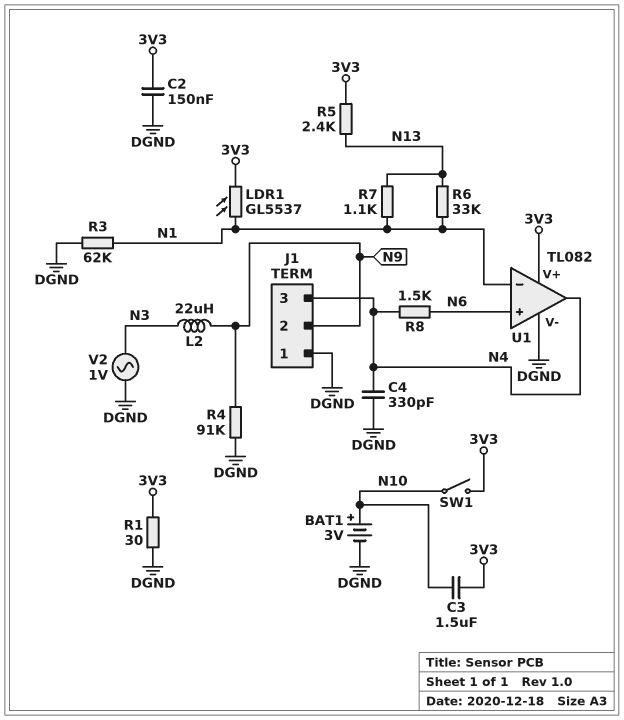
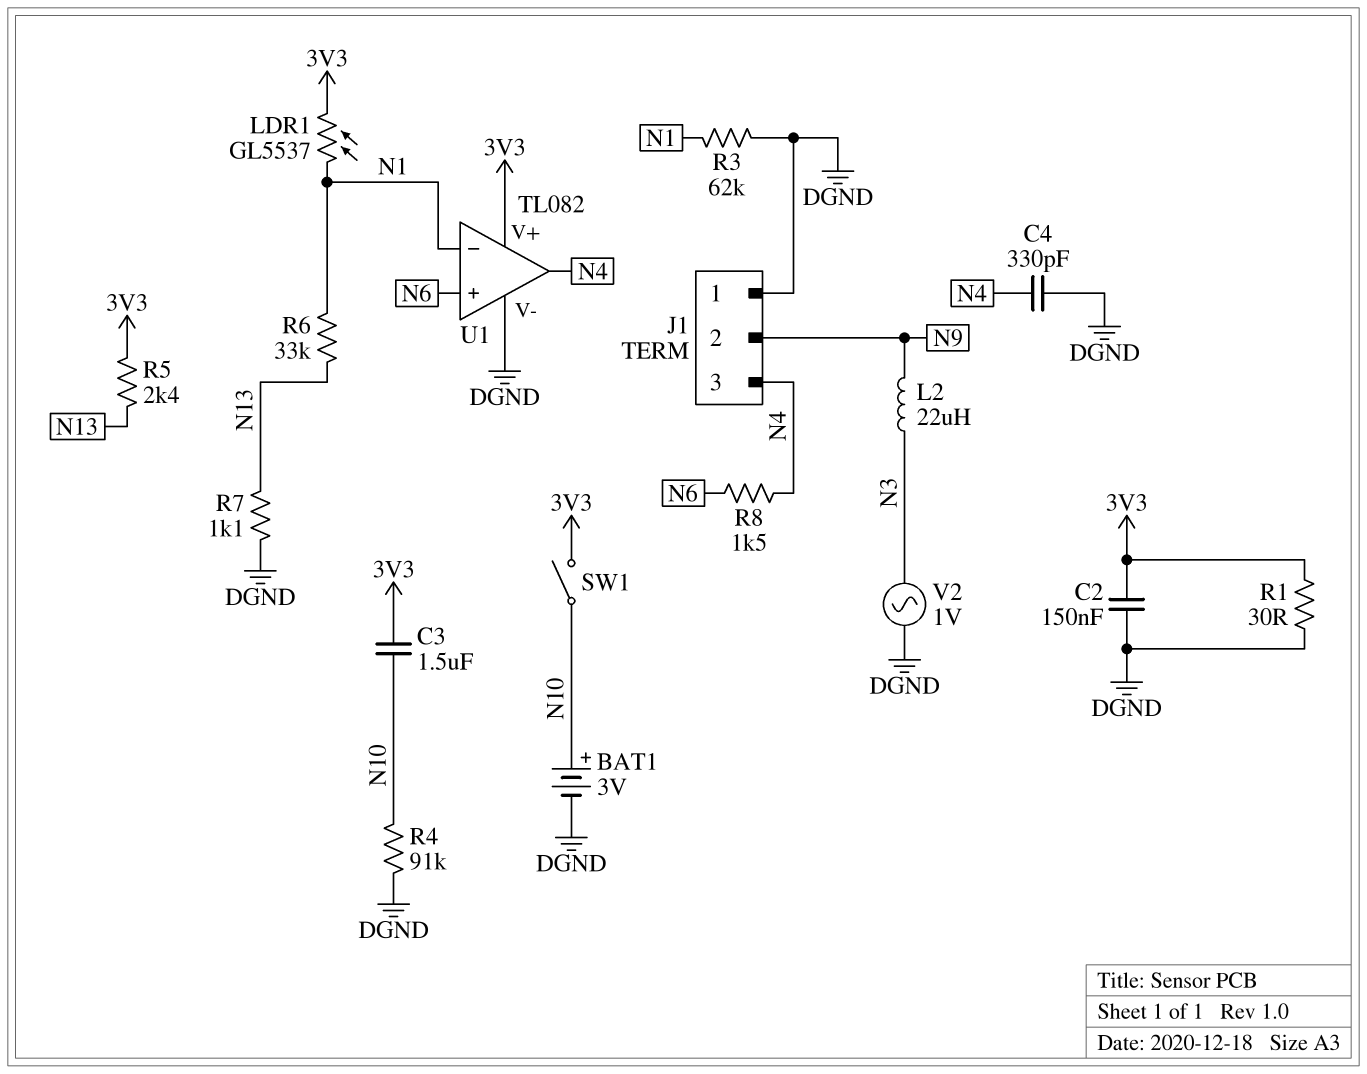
R4: 91k (DGND, N9) -> 91k (DGND, N10)
R7: 1.1k (N1, N13) -> 1.1k (DGND, N13)

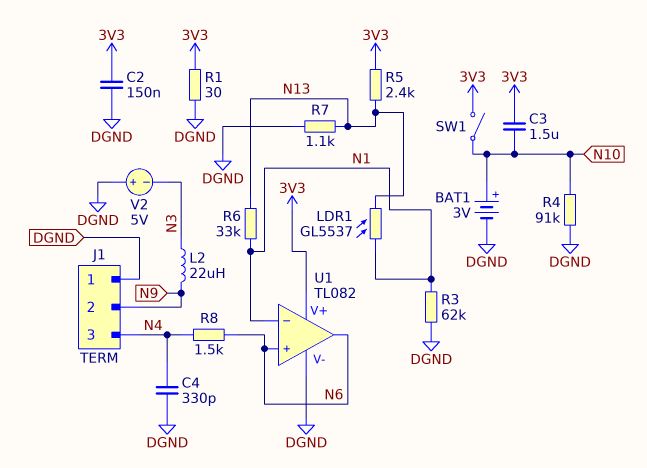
LDR1: GL5537 (3V3, N1) -> GL5537 (N1, N13)
U1 pin out: N4 -> N6
V2: AC 1V (DGND, N3) -> 5V (plus DGND, minus N3)

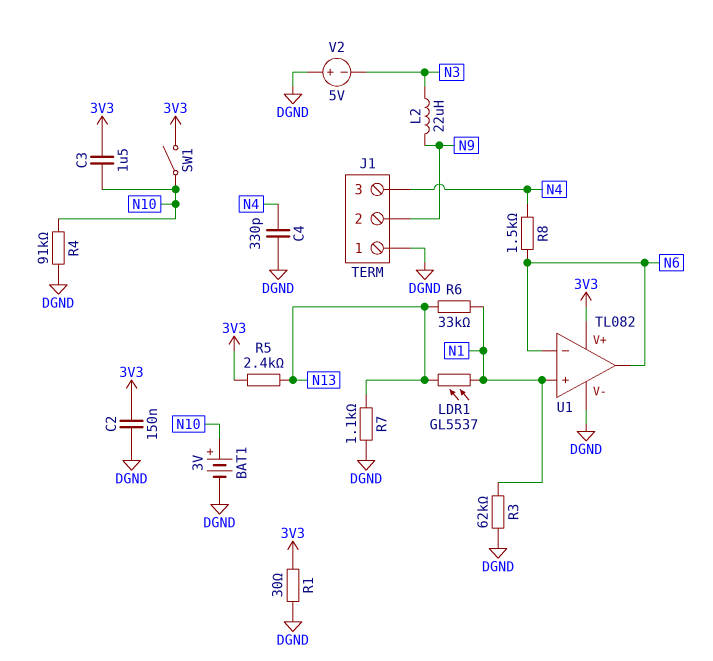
U1 pin in+: N6 -> N1
U1 pin in-: N1 -> N6

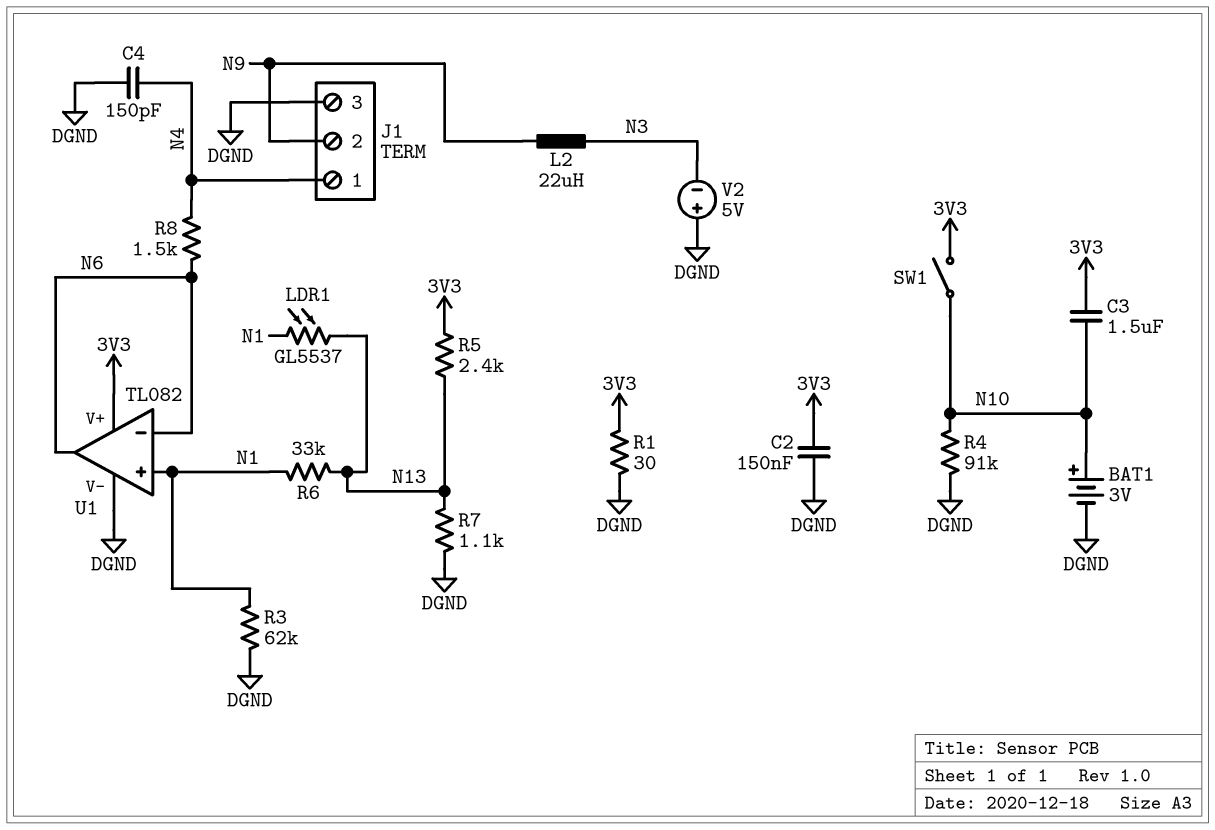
C4: 330pF (DGND, N4) -> 150pF (DGND, N4)
J1 pin 1: DGND -> N4
J1 pin 3: N4 -> DGND

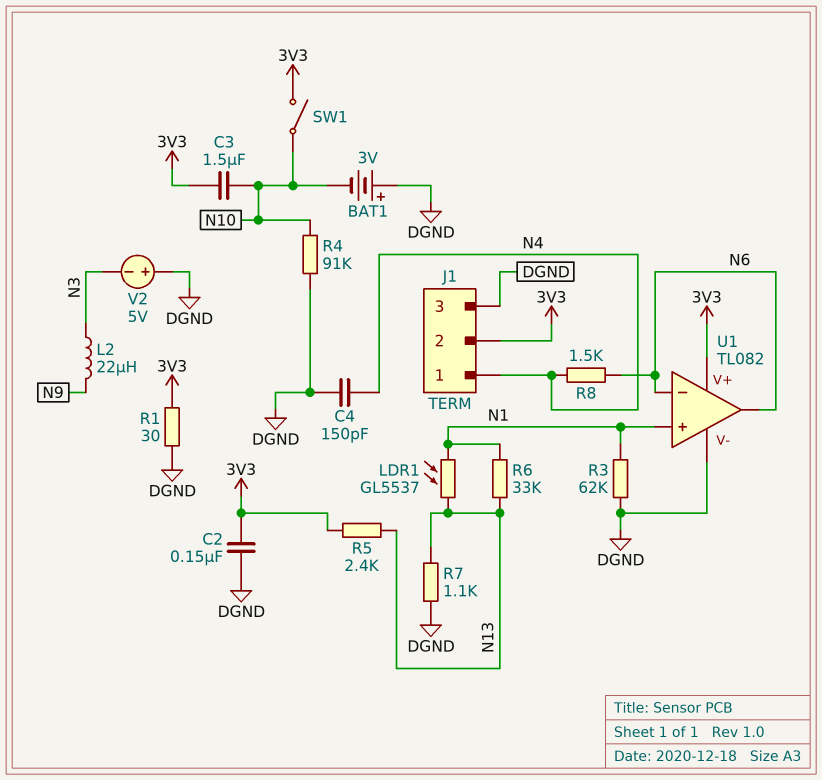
BAT1: 3V (plus N10, minus DGND) -> 3V (plus DGND, minus N10)
J1 pin 2: N9 -> 3V3

